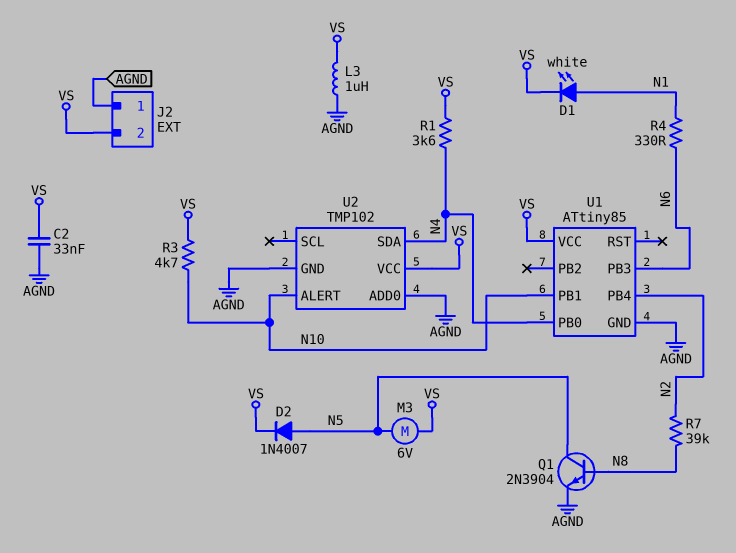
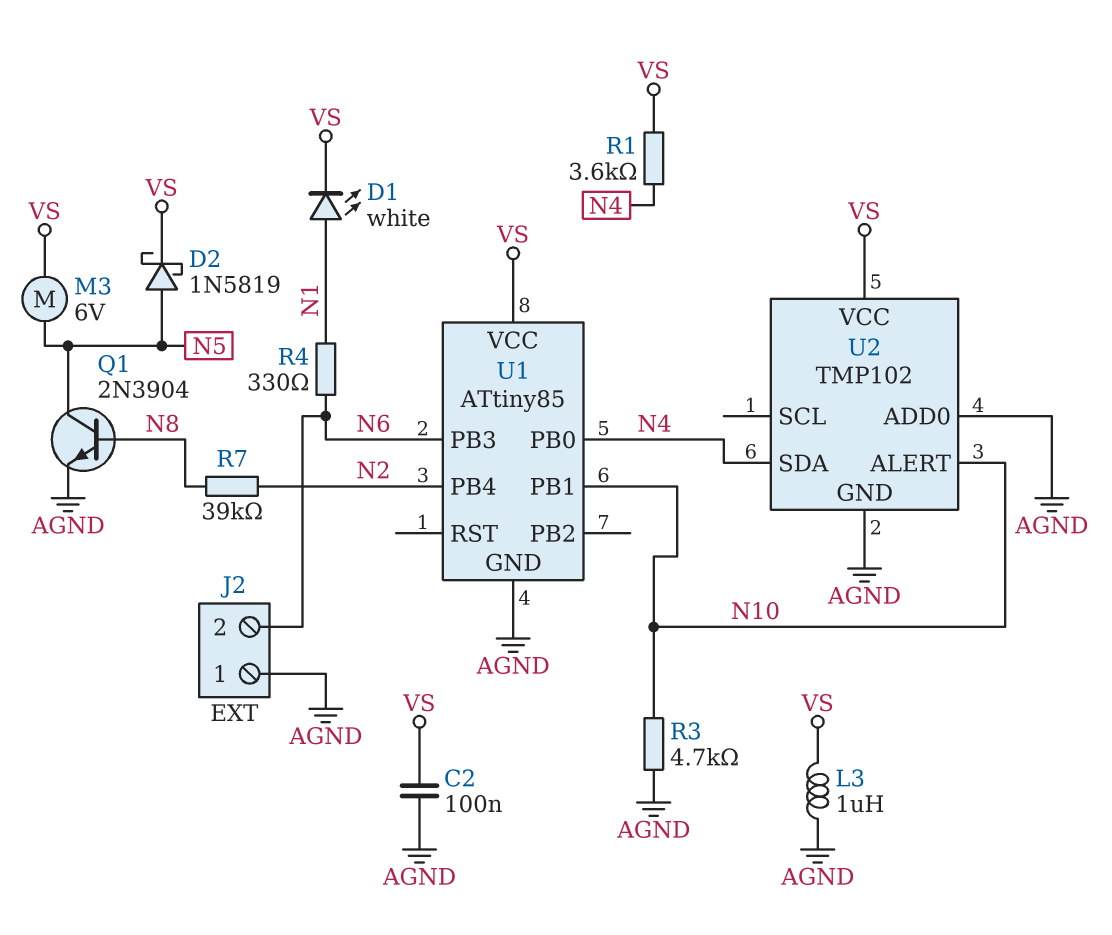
C2: 33nF (AGND, VS) -> 100nF (AGND, VS)
D2: diode 1N4007 (A N5, K VS) -> schottky 1N5819 (A N5, K VS)
J2 pin 2: VS -> N6
R3: 4.7k (N10, VS) -> 4.7k (AGND, N10)

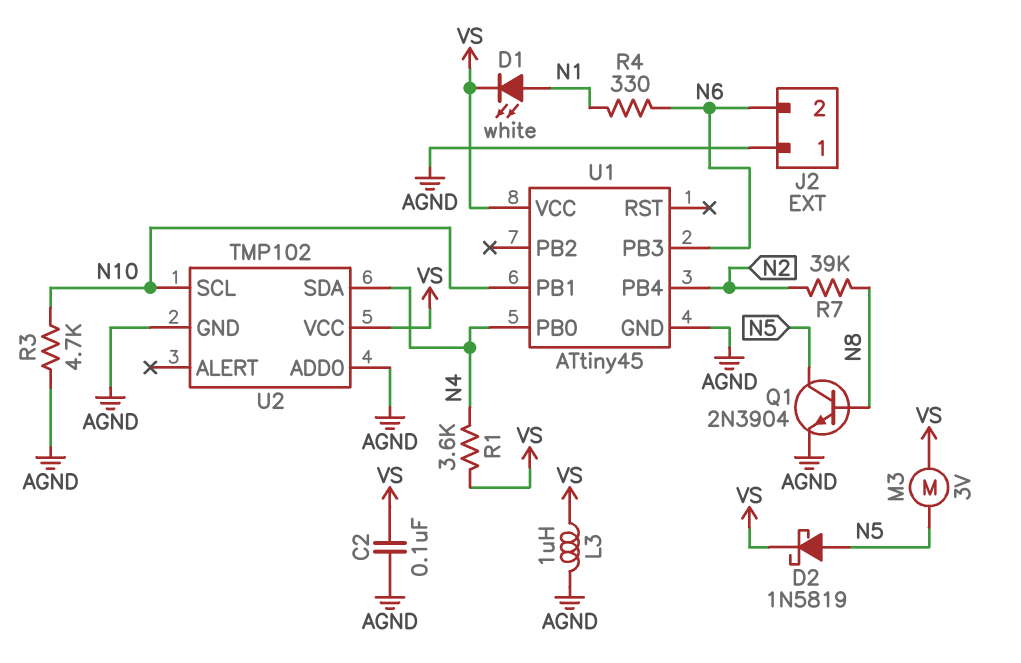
M3: motor 6V (N5, VS) -> motor 3V (N5, VS)
U1: ATtiny85 -> ATtiny45
U2 pin ALERT: N10 -> none
U2 pin SCL: none -> N10

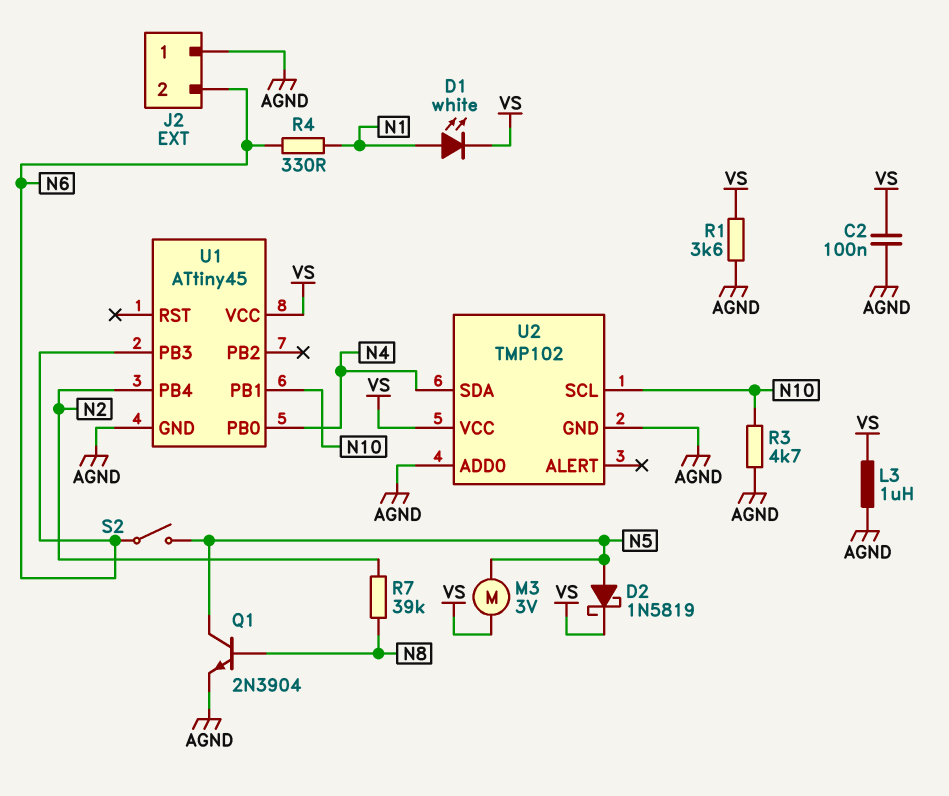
R1: 3.6k (N4, VS) -> 3.6k (AGND, VS)
S2: none -> switch (N5, N6)

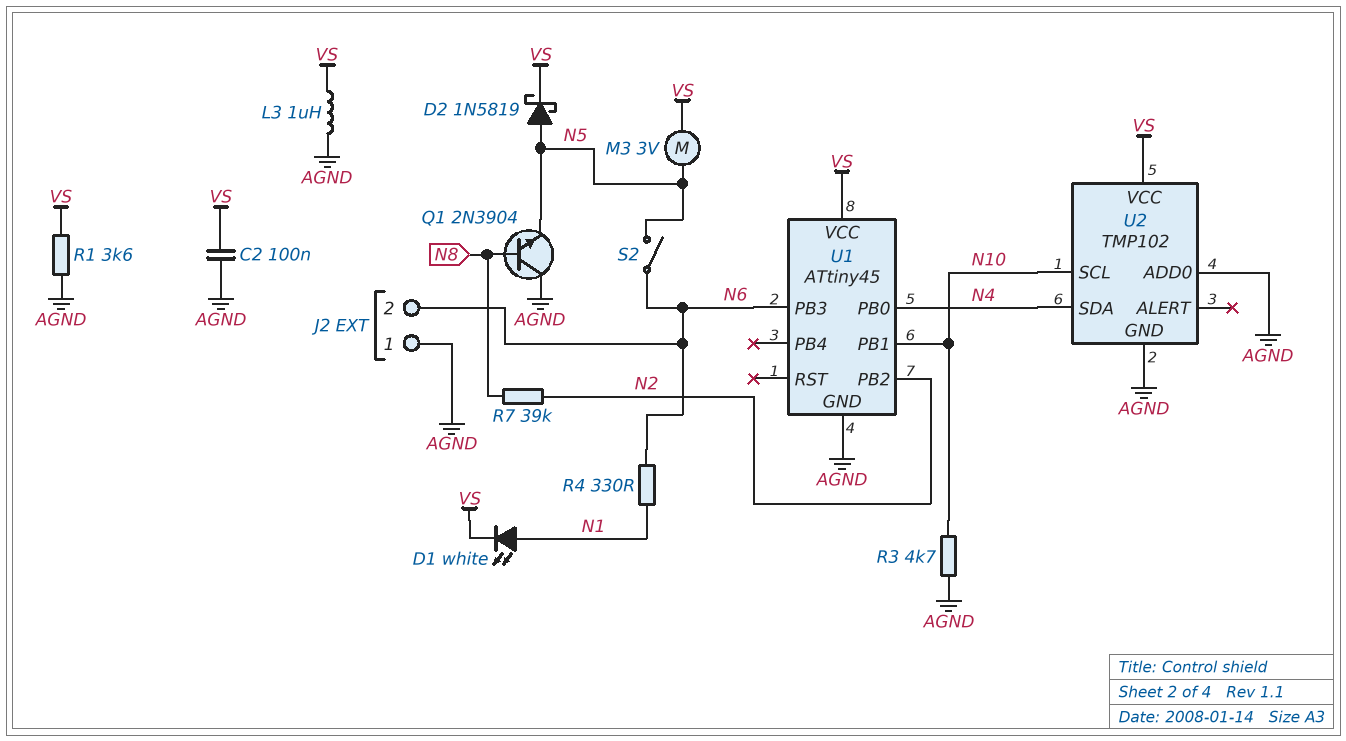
Q1: NPN 2N3904 (B N8, C N5, E AGND) -> NPN 2N3904 (B N8, C AGND, E N5)
U1 pin PB2: none -> N2
U1 pin PB4: N2 -> none

